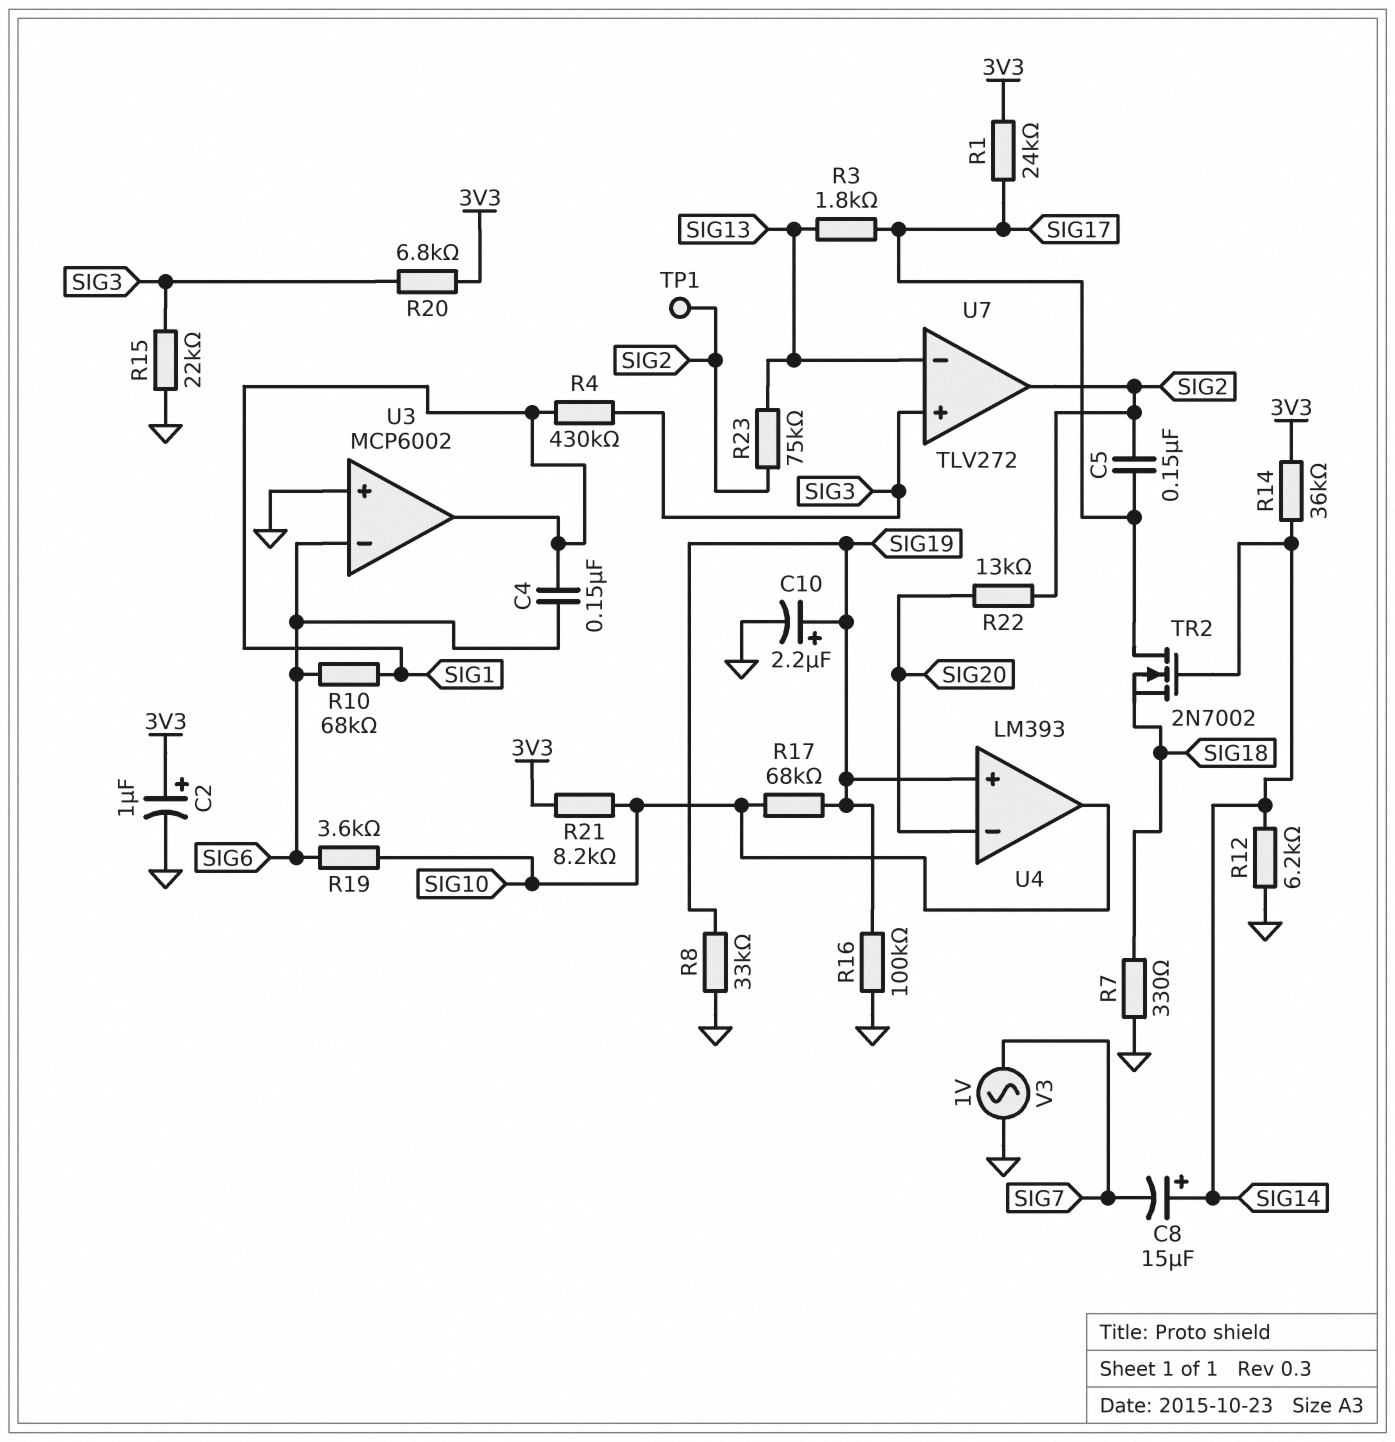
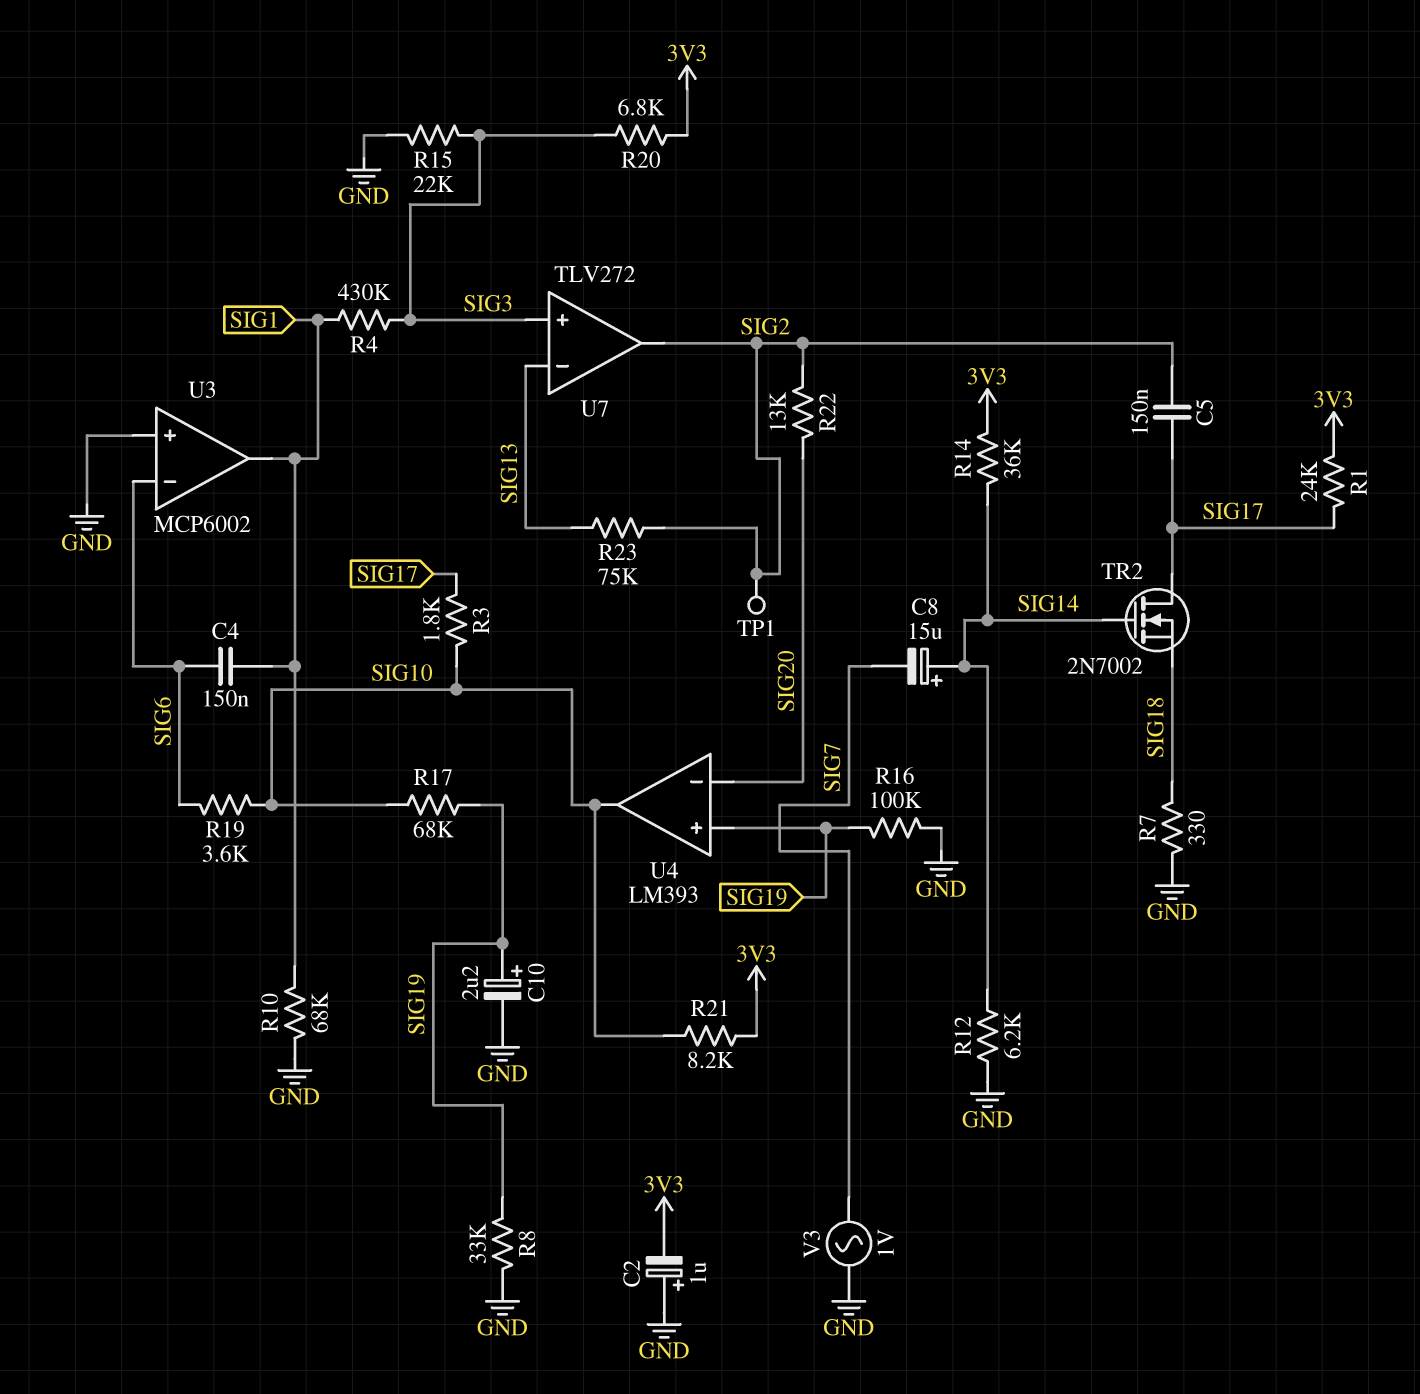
C2: 1uF (plus 3V3, minus GND) -> 1uF (plus GND, minus 3V3)
R3: 1.8k (SIG13, SIG17) -> 1.8k (SIG10, SIG17)
R10: 68k (SIG1, SIG6) -> 68k (GND, SIG1)

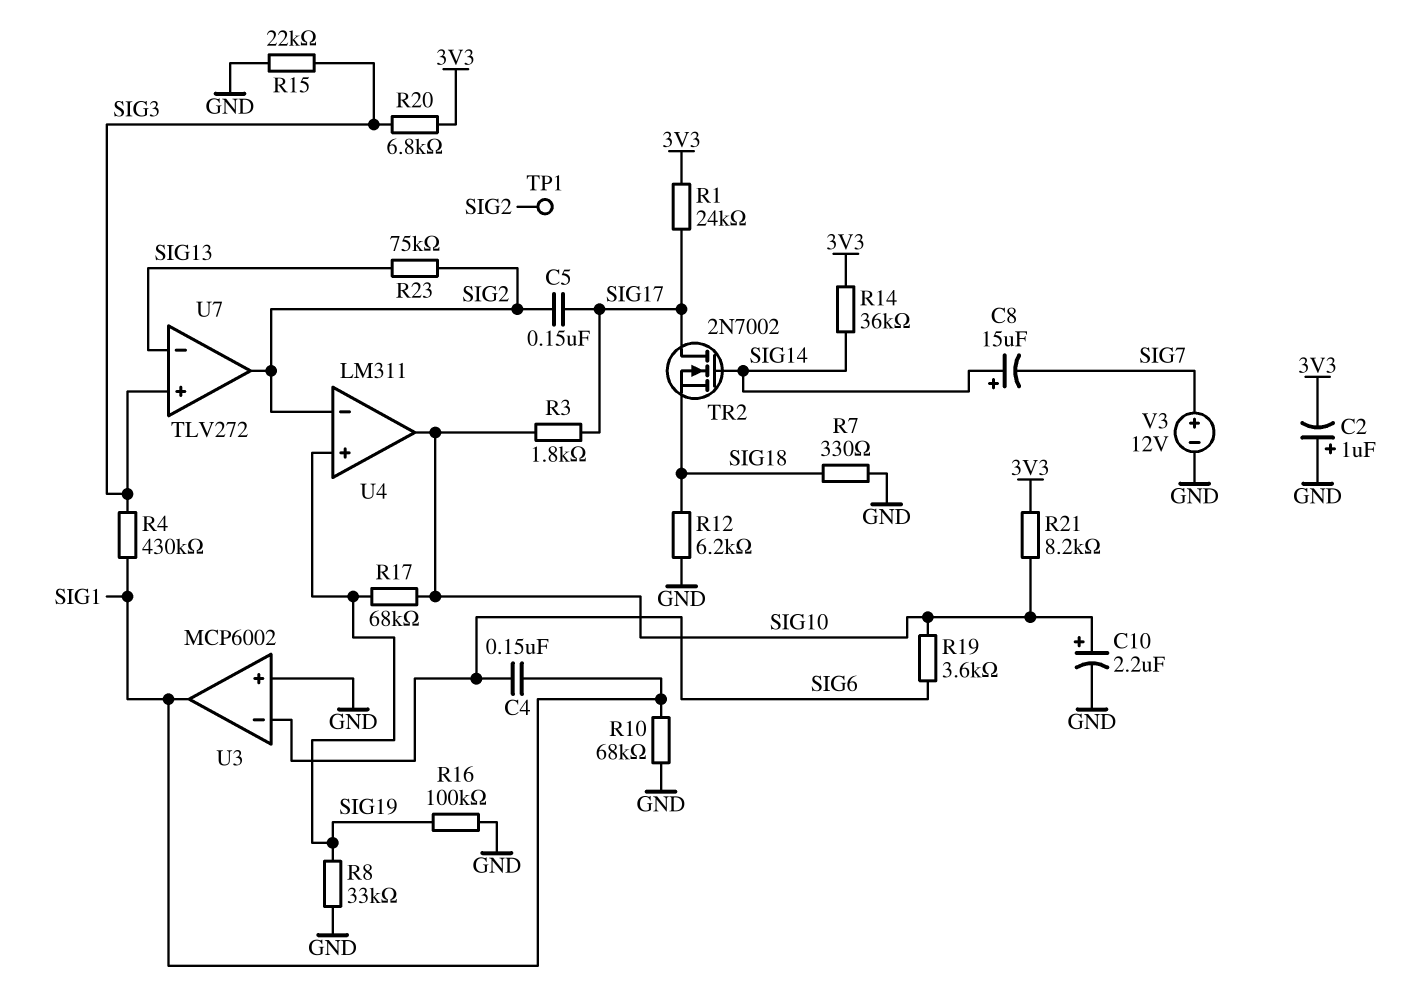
C10: 2.2uF (plus SIG19, minus GND) -> 2.2uF (plus SIG10, minus GND)
R12: 6.2k (GND, SIG14) -> 6.2k (GND, SIG18)
R22: 13k (SIG2, SIG20) -> none
U4: LM393 -> LM311
U4 pin in-: SIG20 -> SIG2
V3: AC 1V (GND, SIG7) -> 12V (plus SIG7, minus GND)

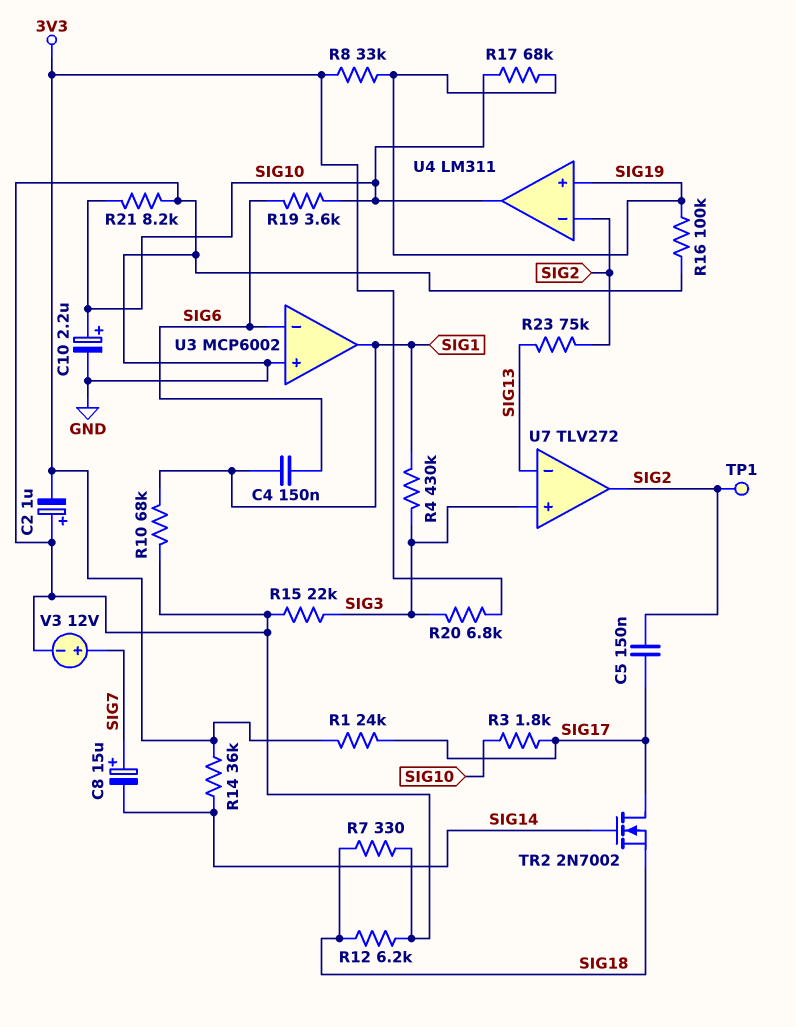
C8: 15uF (plus SIG14, minus SIG7) -> 15uF (plus SIG7, minus SIG14)
R8: 33k (GND, SIG19) -> 33k (3V3, SIG19)
R21: 8.2k (3V3, SIG10) -> 8.2k (GND, SIG10)

